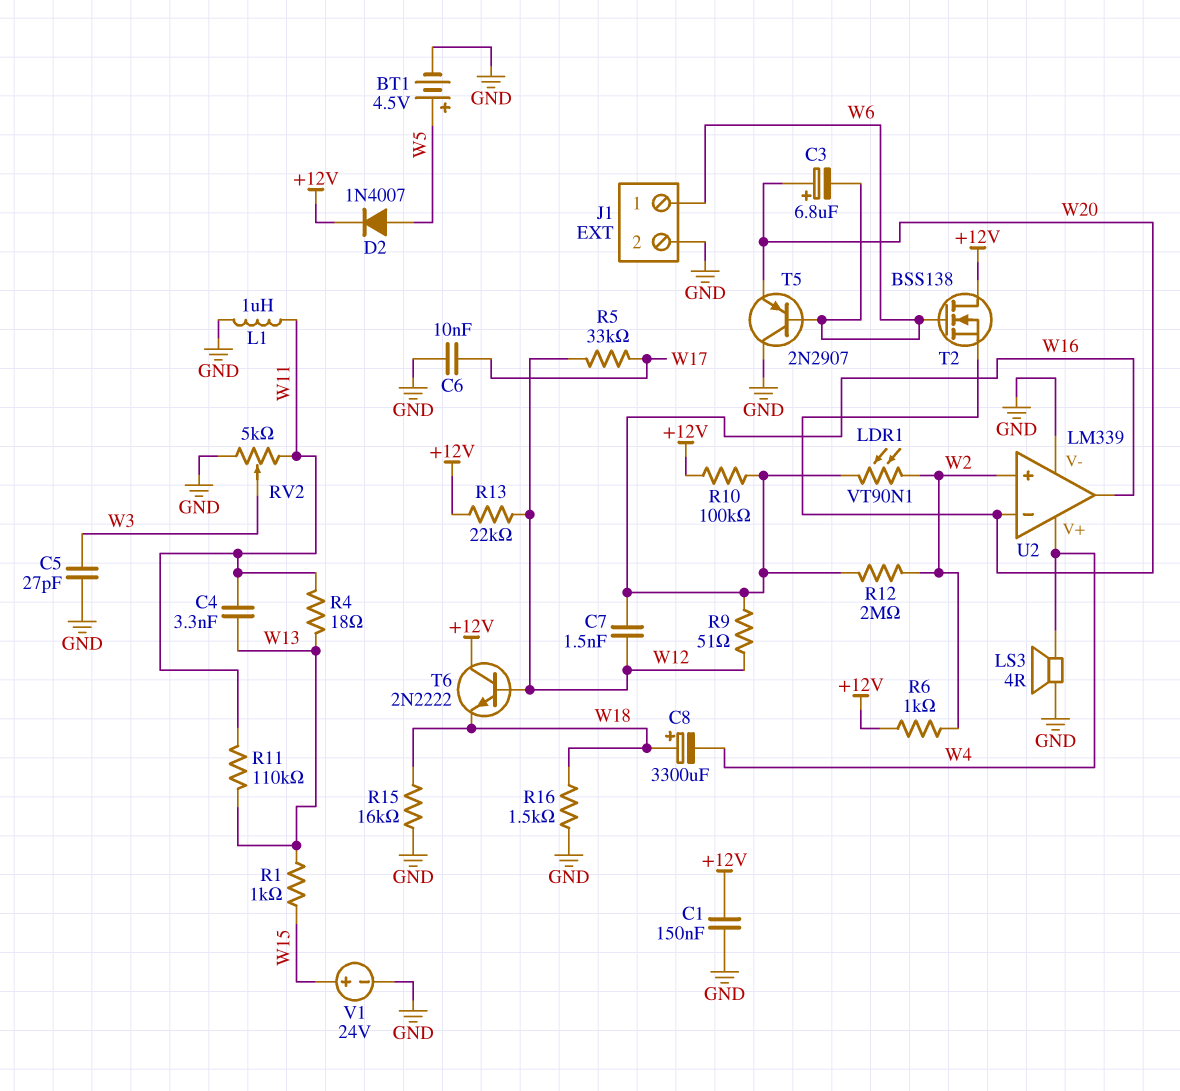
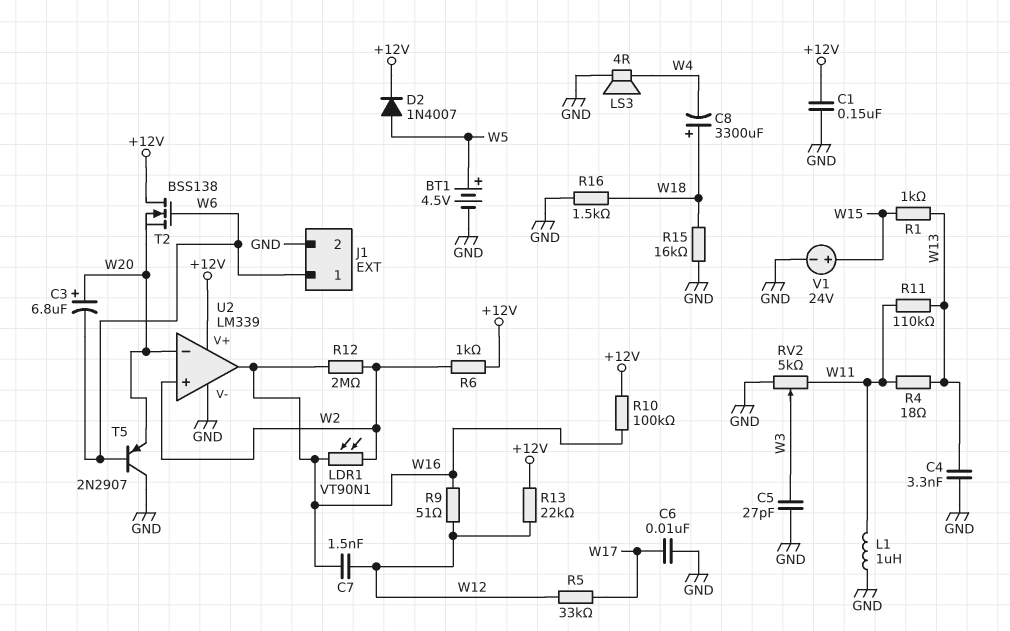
C4: 3.3nF (W11, W13) -> 3.3nF (GND, W13)
T6: NPN 2N2222 (B W12, C +12V, E W18) -> none
U2 pin V+: W4 -> +12V

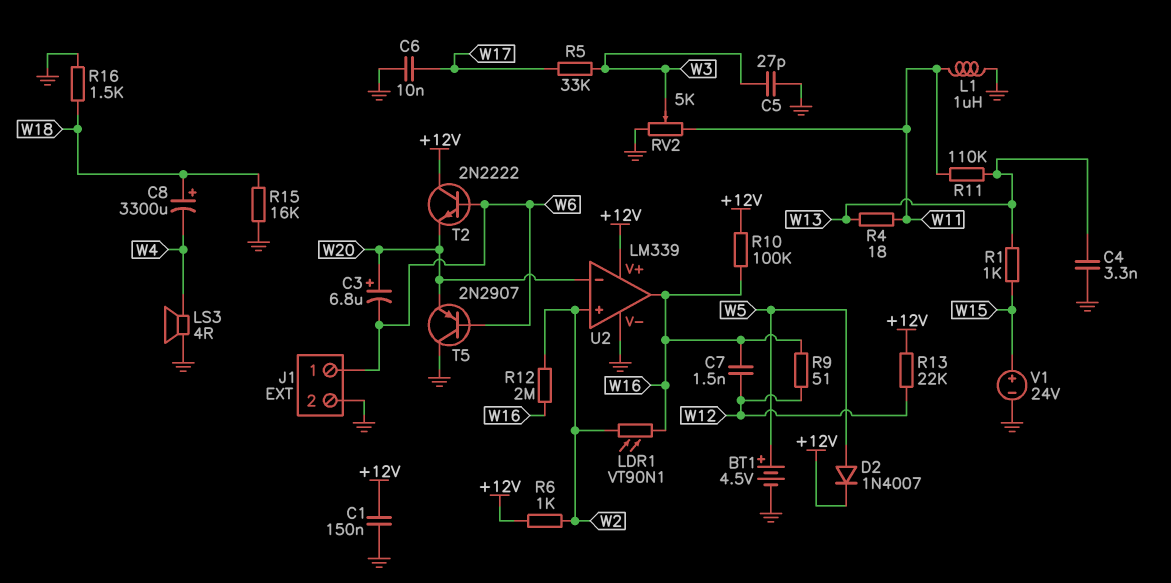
R5: 33k (W12, W17) -> 33k (W3, W17)
T2: NMOS BSS138 (G W6, D +12V, S W20) -> NPN 2N2222 (B W6, C +12V, E W20)

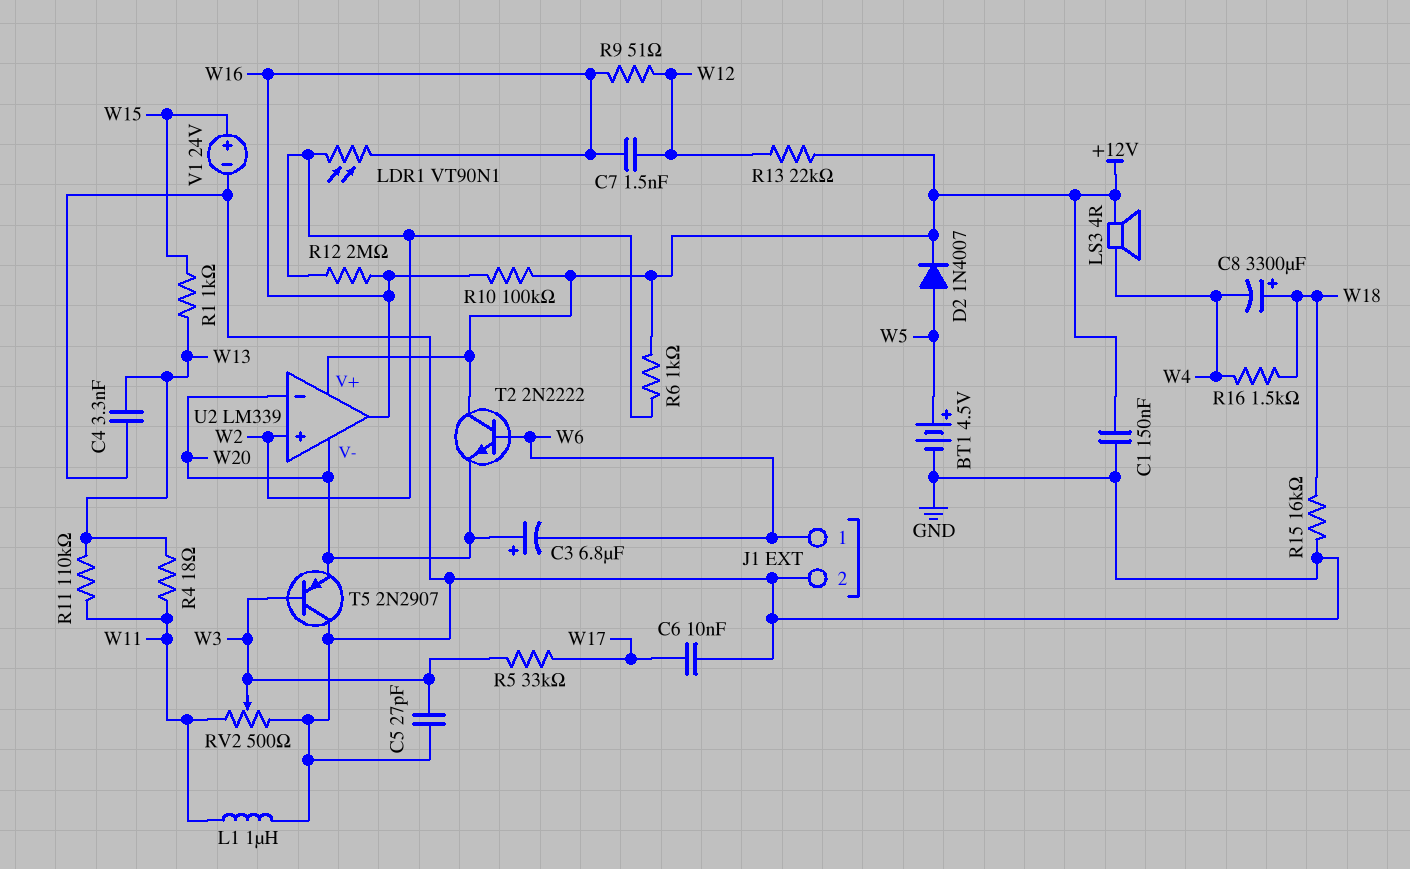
LS3: speaker 4R (GND, W4) -> speaker 4R (+12V, W4)
R16: 1.5k (GND, W18) -> 1.5k (W4, W18)
RV2: 5k (GND, W11, wiper W3) -> 500 (GND, W11, wiper W3)
T5: PNP 2N2907 (B W6, C GND, E W20) -> PNP 2N2907 (B W3, C GND, E W20)
U2 pin V-: GND -> W20

